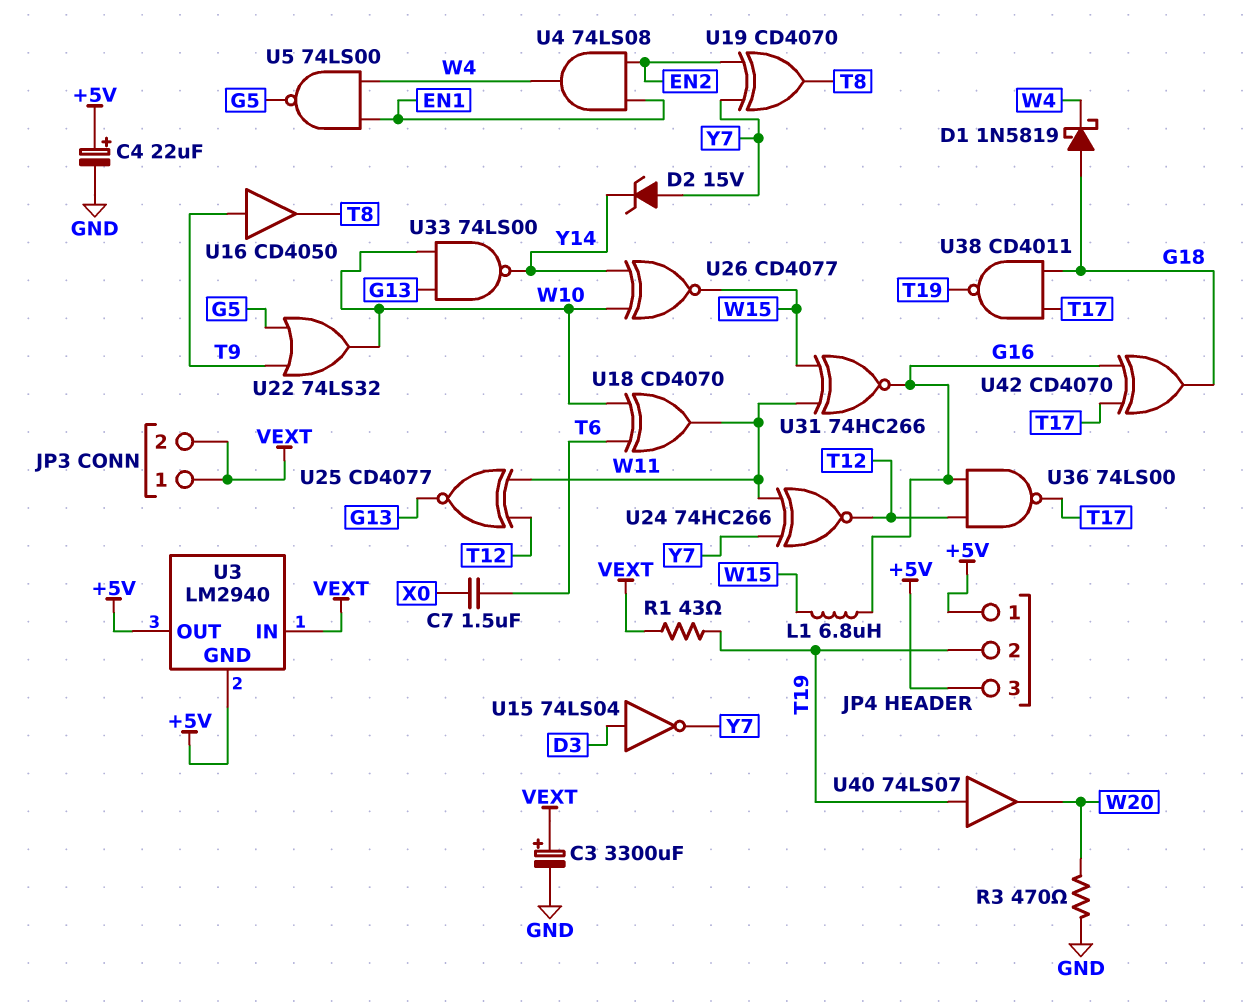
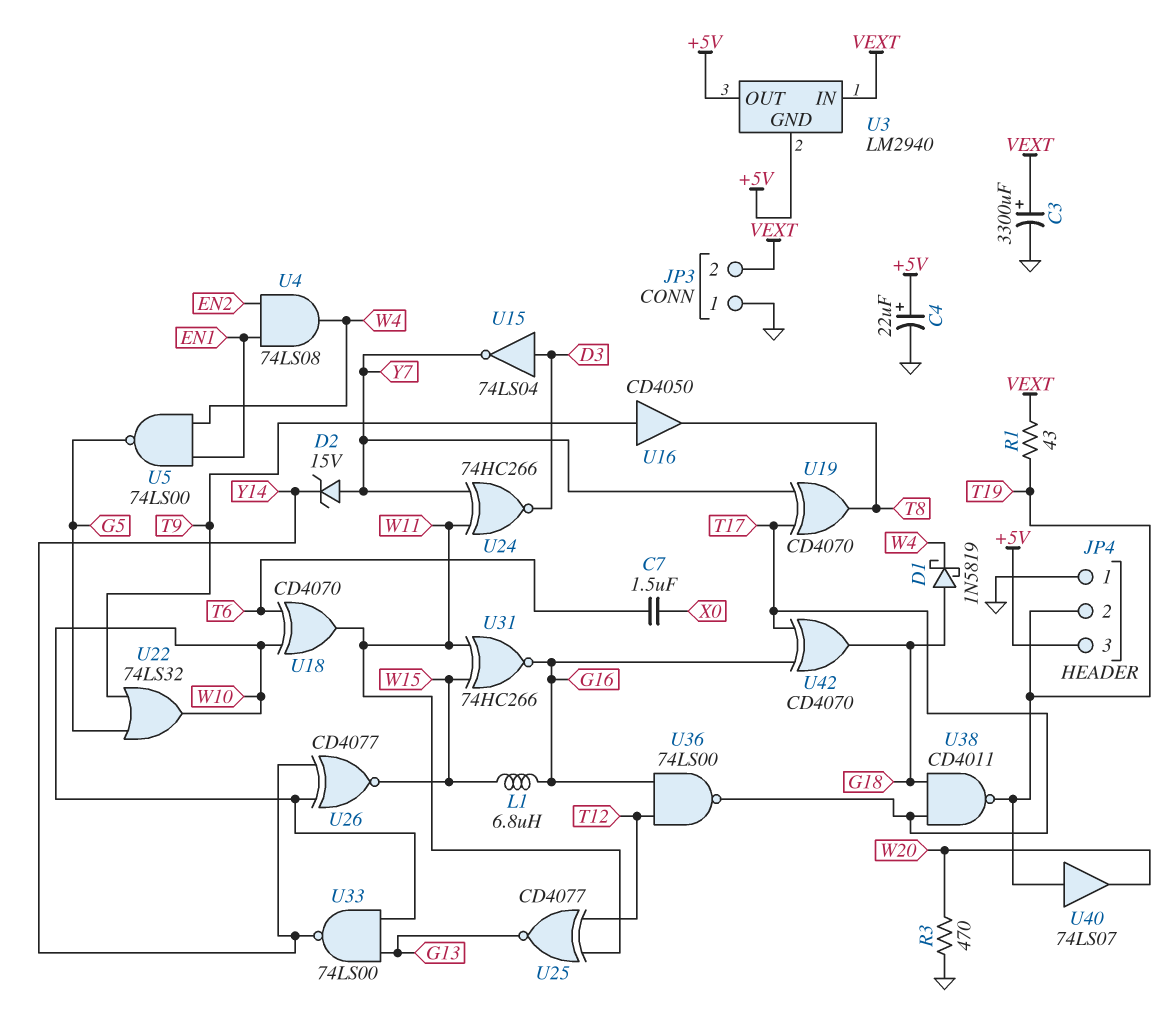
JP3 pin 1: VEXT -> GND
JP4 pin 1: +5V -> GND
U19: XOR CD4070 (in EN2, in Y7, out T8) -> XOR CD4070 (in T17, in Y7, out T8)
U24: XNOR 74HC266 (in W11, in Y7, out T12) -> XNOR 74HC266 (in W11, in Y7, out D3)

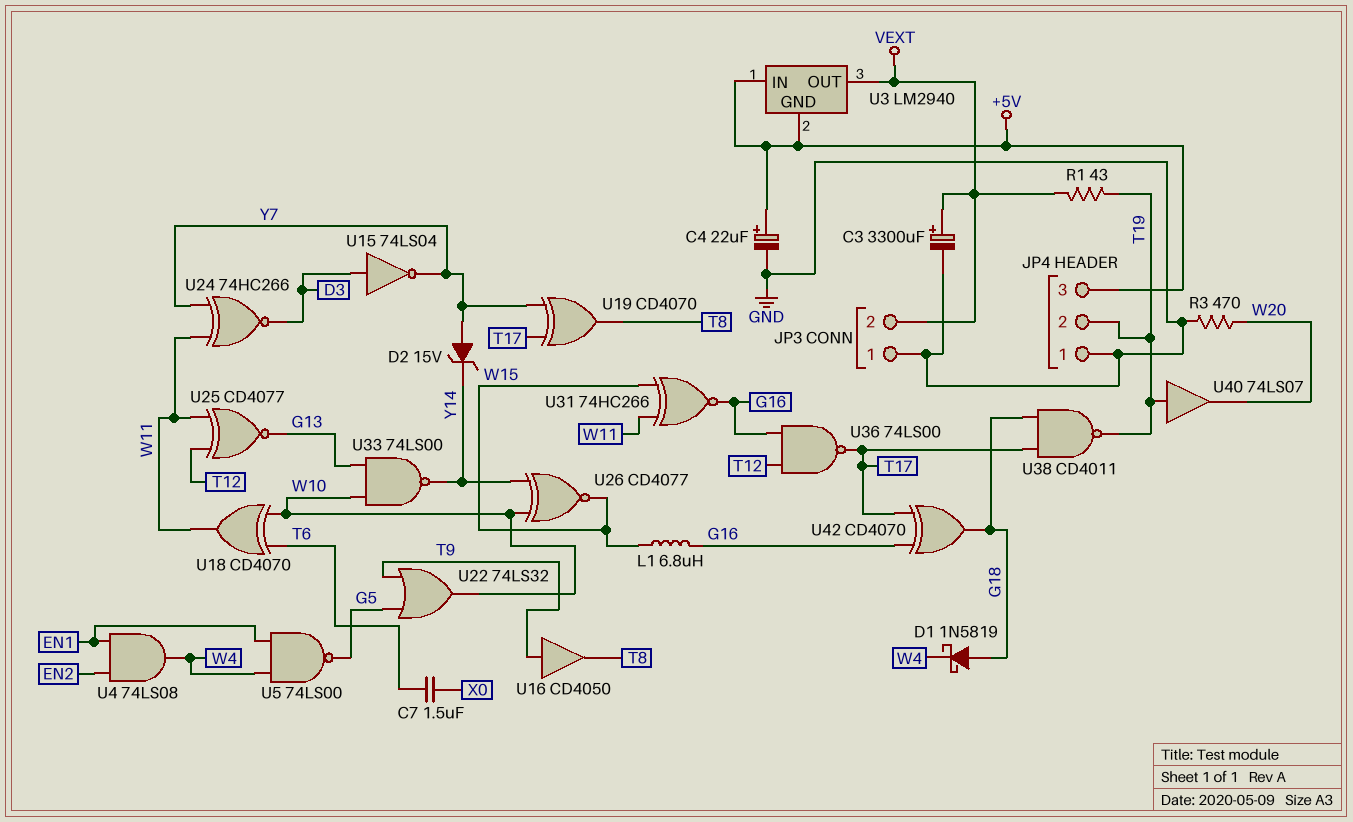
U3 pin IN: VEXT -> +5V
U3 pin OUT: +5V -> VEXT

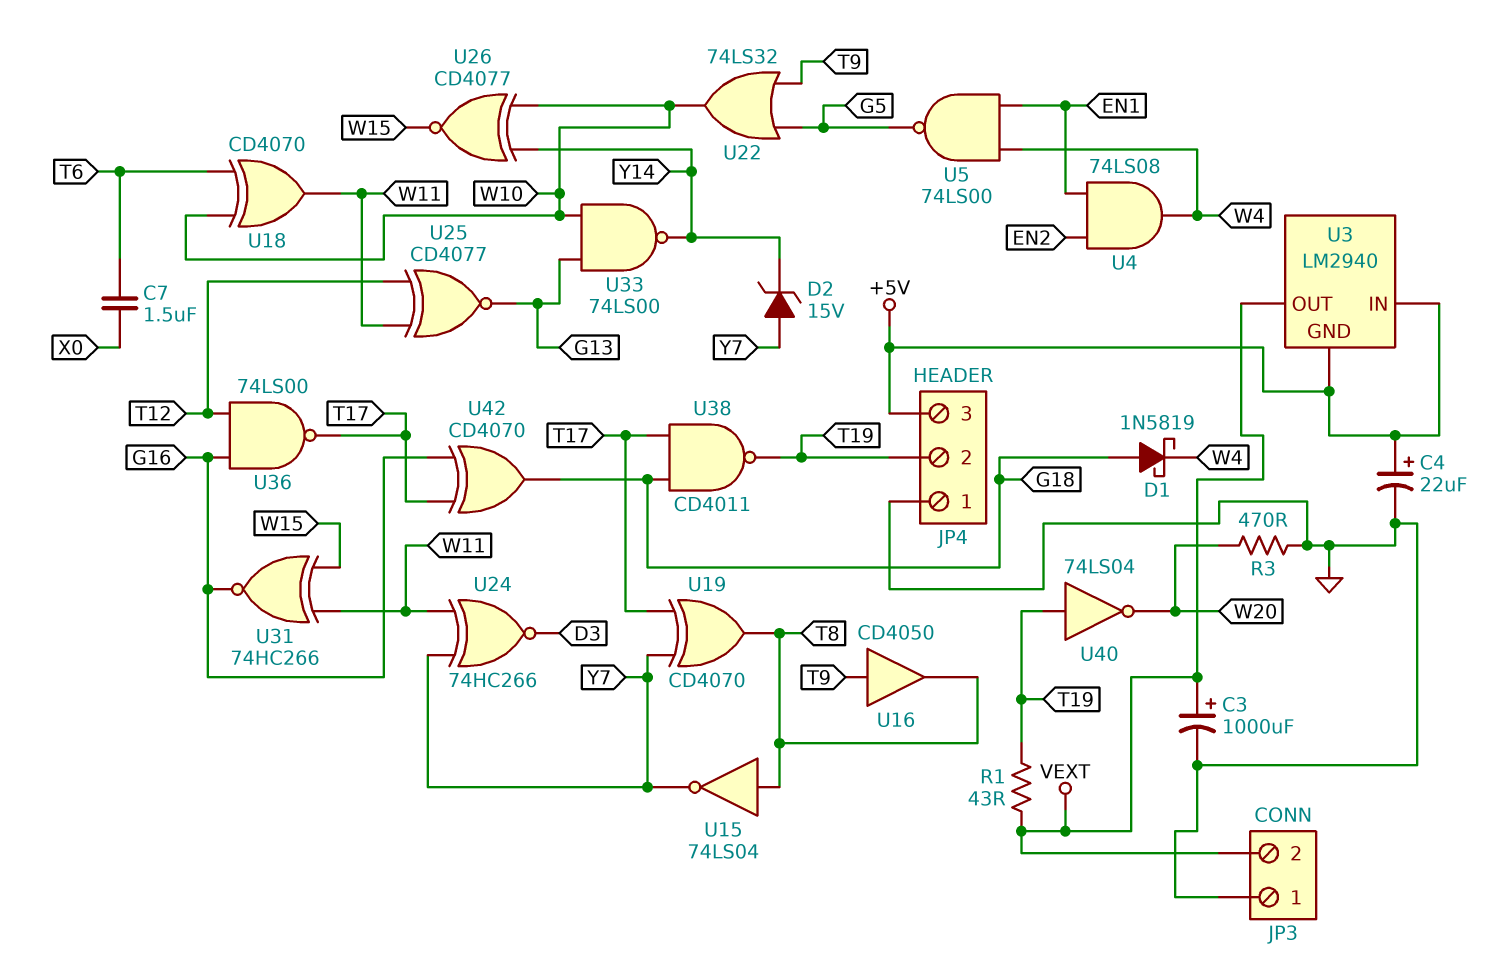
C3: 3300uF (plus VEXT, minus GND) -> 1000uF (plus VEXT, minus GND)
L1: 6.8uH (G16, W15) -> none
U15: NOT 74LS04 (in D3, out Y7) -> NOT 74LS04 (in T8, out Y7)
U40: buffer 74LS07 (in T19, out W20) -> NOT 74LS04 (in T19, out W20)

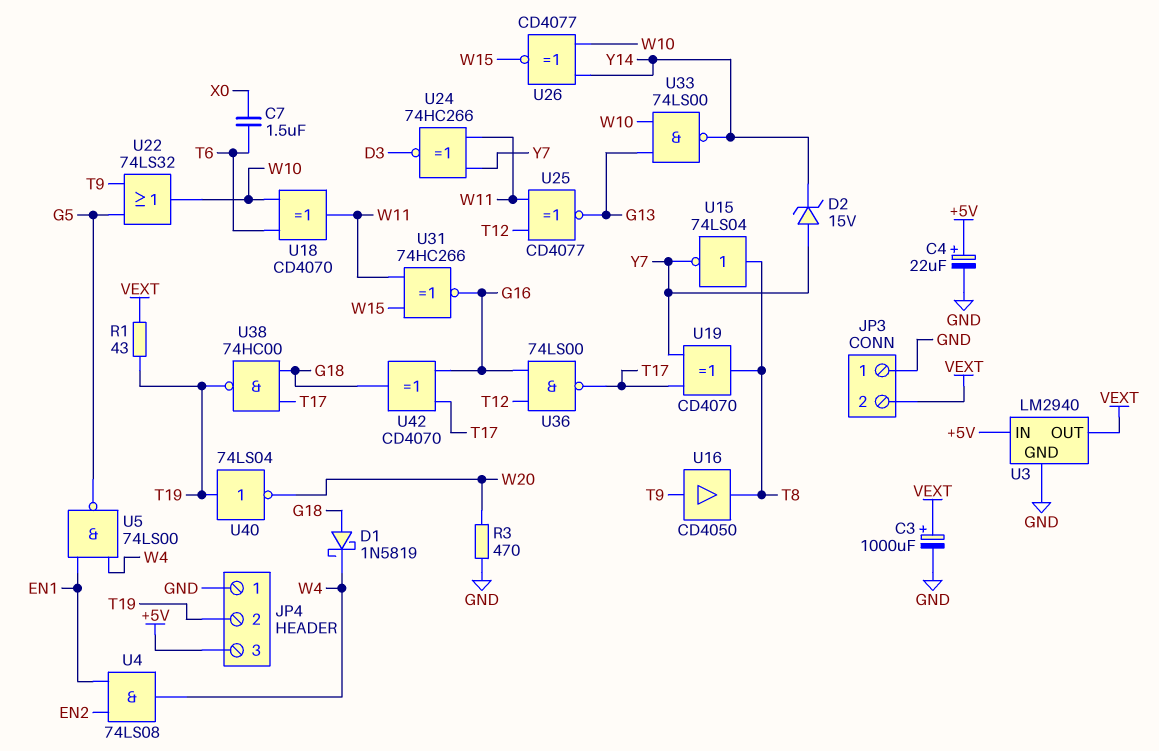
U3 pin GND: +5V -> GND
U38: NAND CD4011 (in G18, in T17, out T19) -> NAND 74HC00 (in G18, in T17, out T19)

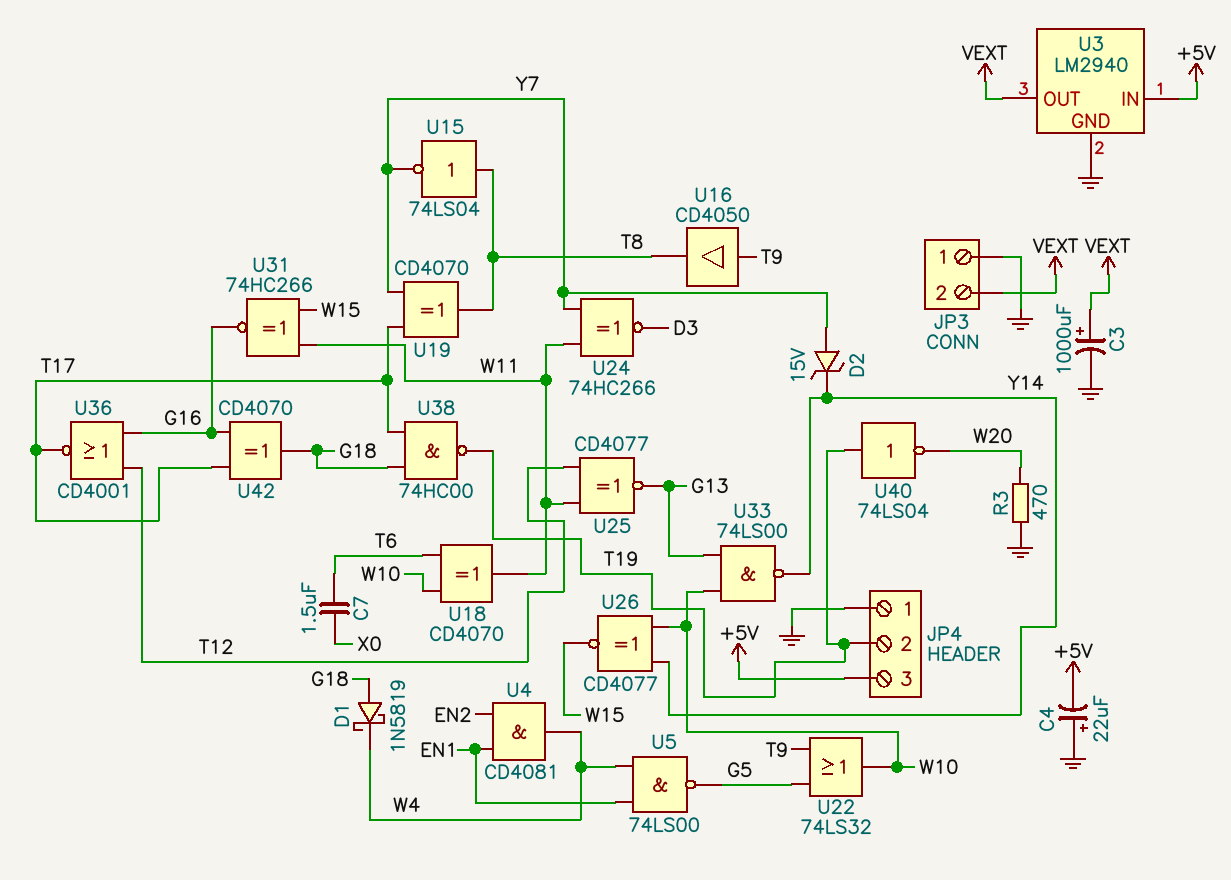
C4: 22uF (plus +5V, minus GND) -> 22uF (plus GND, minus +5V)
R1: 43 (T19, VEXT) -> none
U4: AND 74LS08 (in EN1, in EN2, out W4) -> AND CD4081 (in EN1, in EN2, out W4)
U36: NAND 74LS00 (in G16, in T12, out T17) -> NOR CD4001 (in G16, in T12, out T17)

